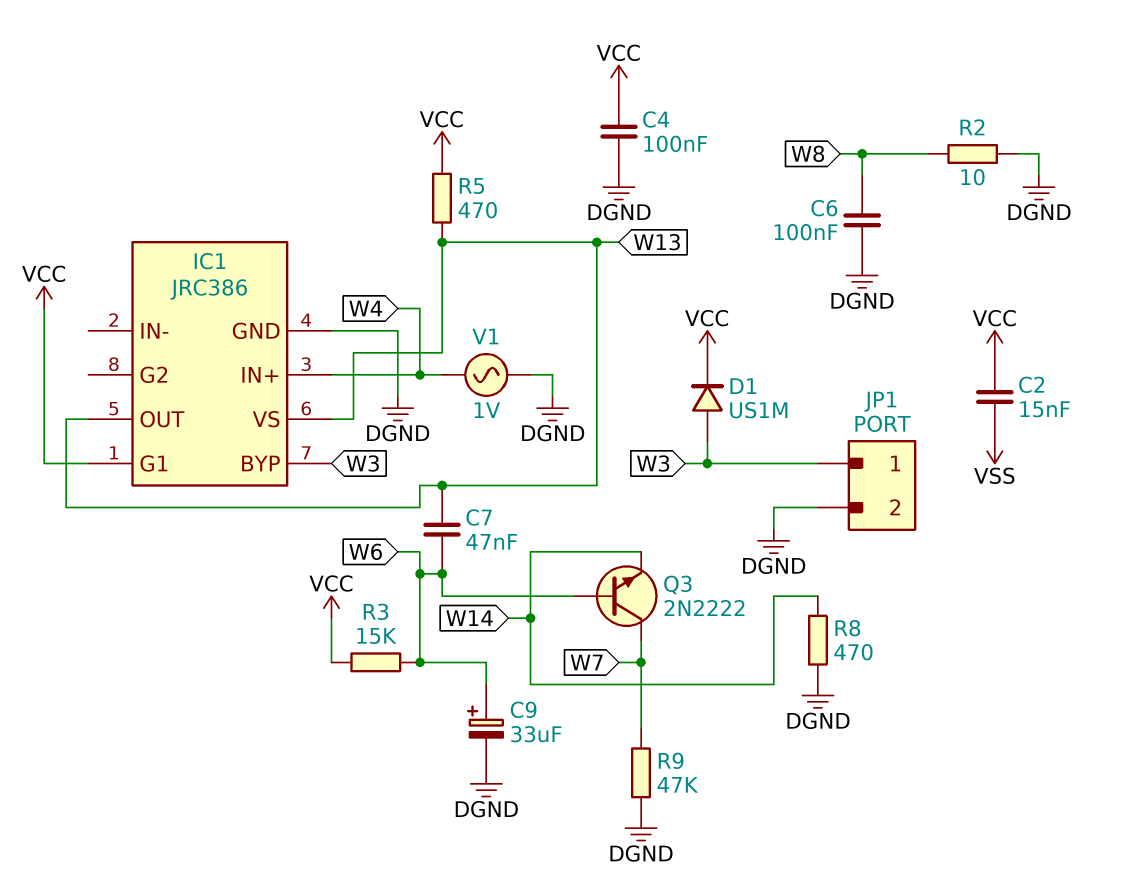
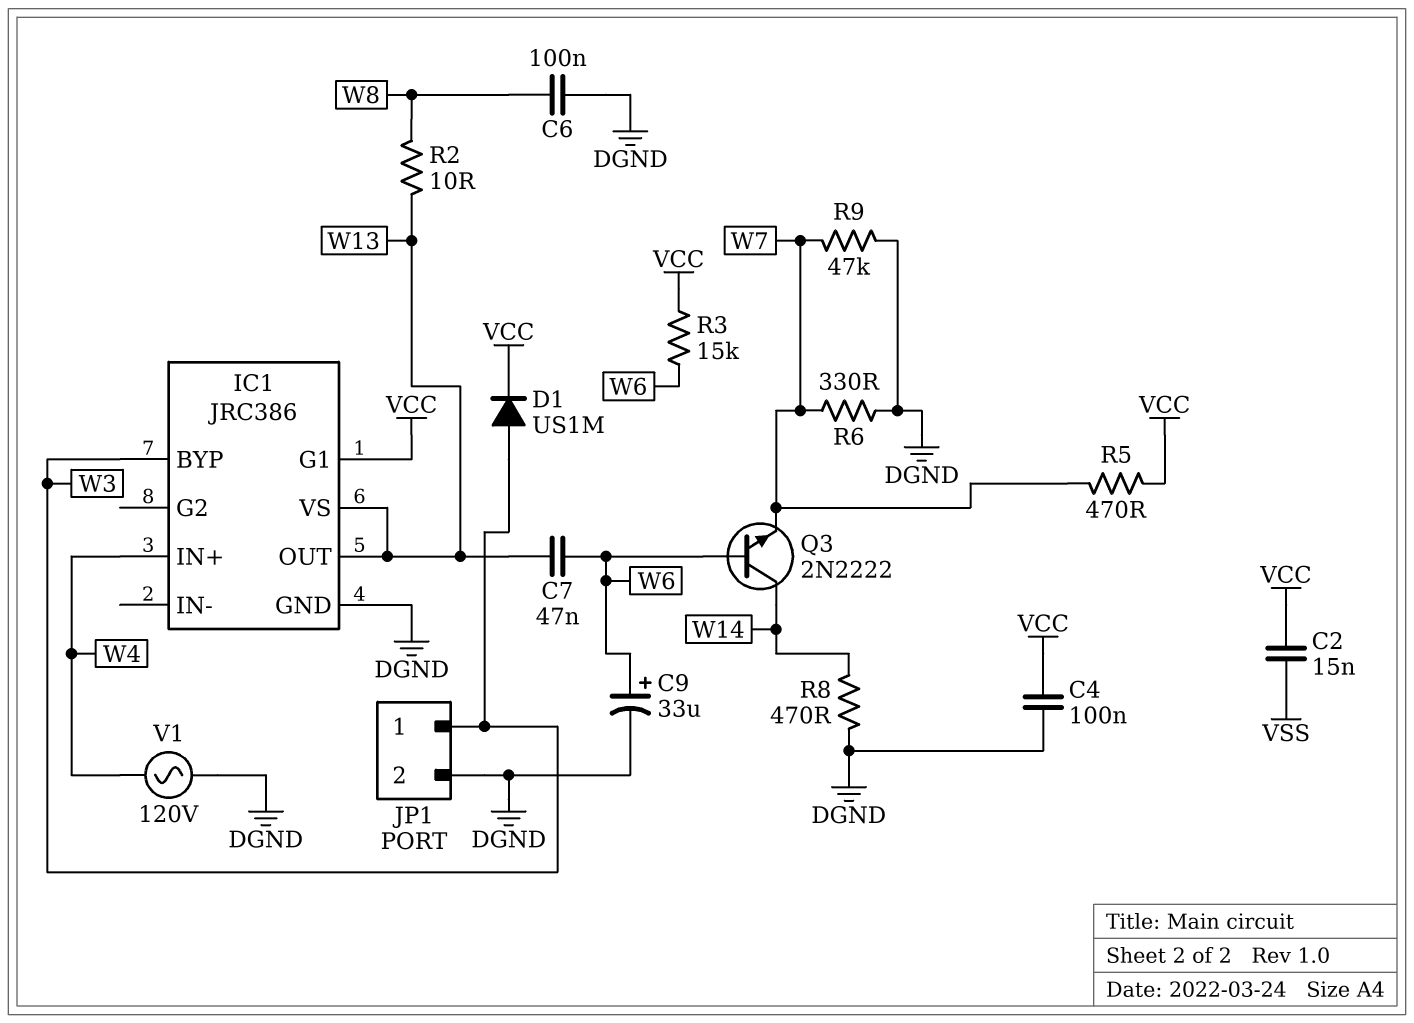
Q3: NPN 2N2222 (B W6, C W7, E W14) -> NPN 2N2222 (B W6, C W14, E W7)
R2: 10 (DGND, W8) -> 10 (W8, W13)
R5: 470 (VCC, W13) -> 470 (VCC, W7)
R6: none -> 330 (DGND, W7)
V1: AC 1V (DGND, W4) -> AC 120V (DGND, W4)

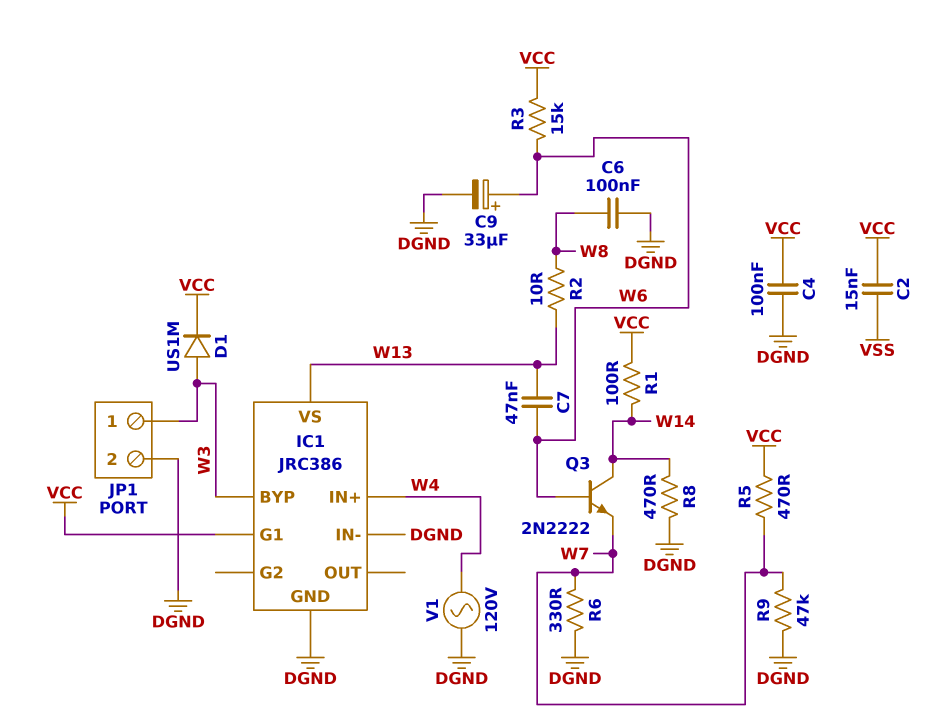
IC1 pin IN-: none -> DGND
IC1 pin OUT: W13 -> none
R1: none -> 100 (VCC, W14)

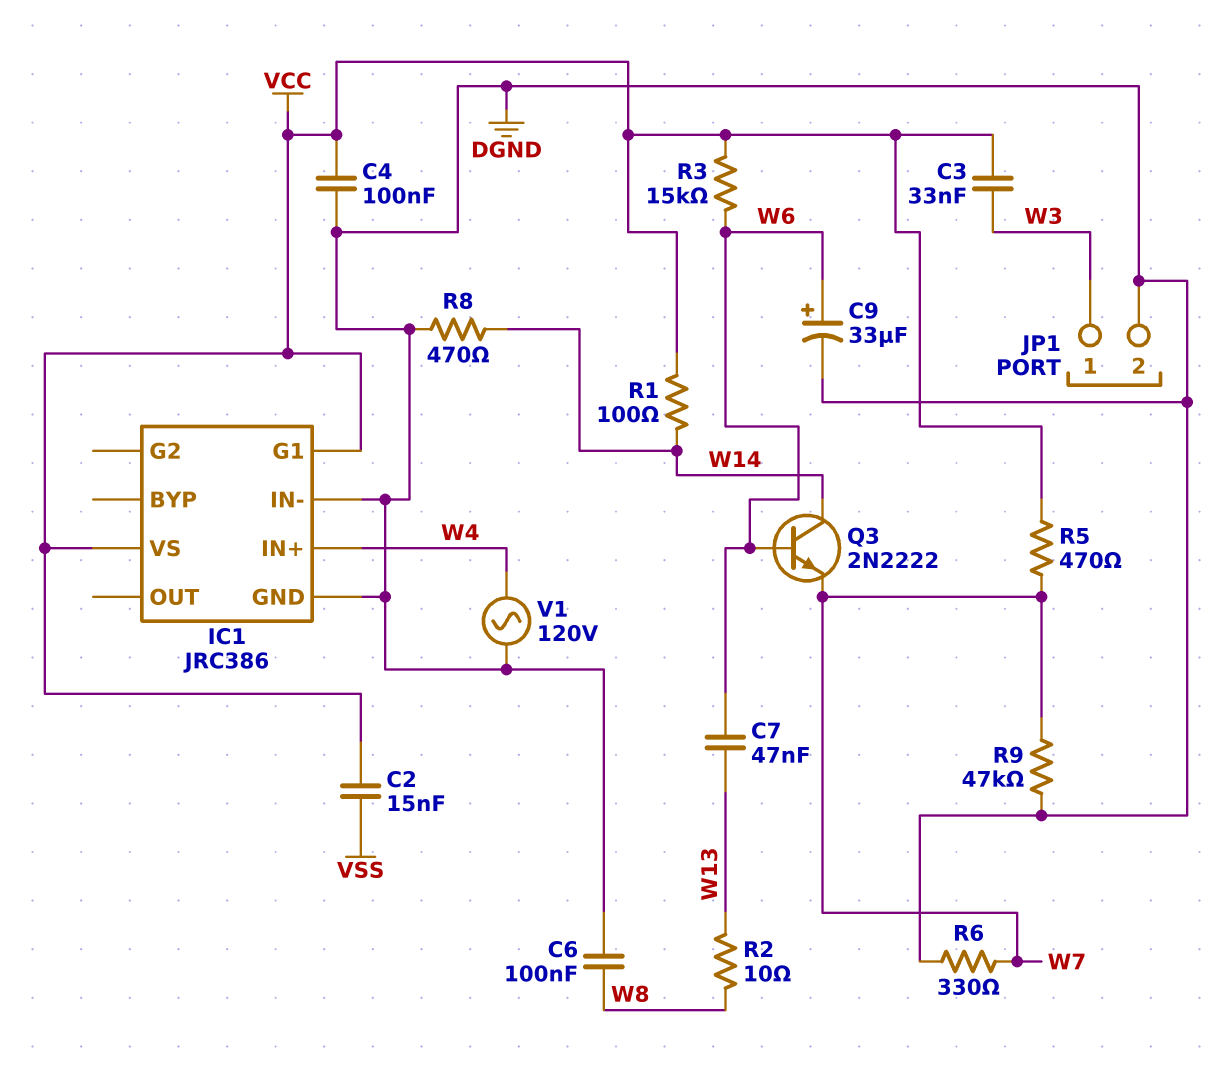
C3: none -> 33nF (VCC, W3)
D1: diode US1M (A W3, K VCC) -> none
IC1 pin BYP: W3 -> none
IC1 pin VS: W13 -> VCC

